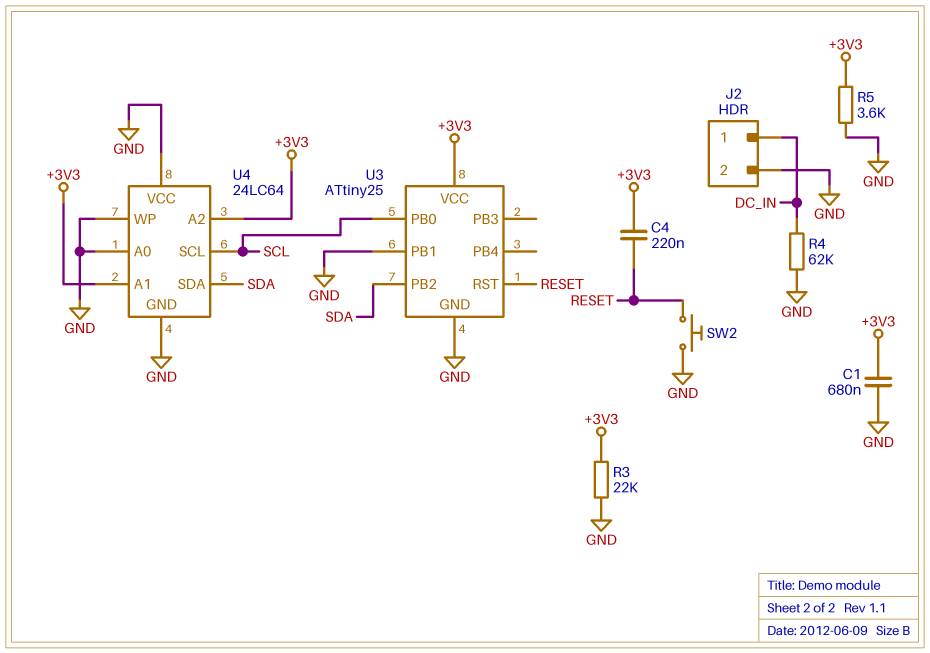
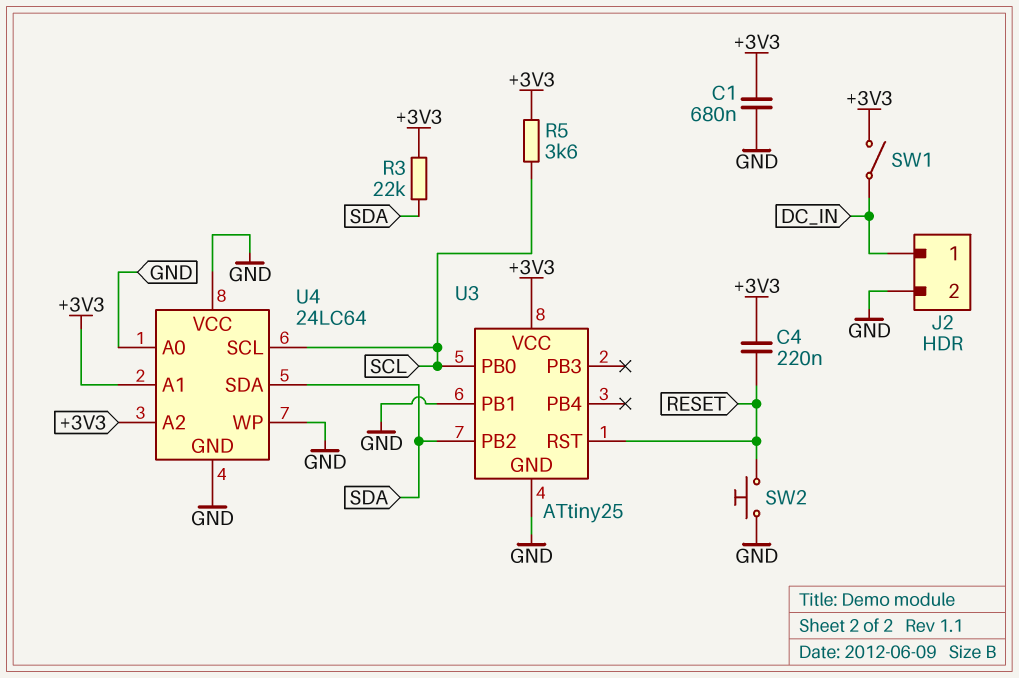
R3: 22k (+3V3, GND) -> 22k (+3V3, SDA)
R4: 62k (DC_IN, GND) -> none
R5: 3.6k (+3V3, GND) -> 3.6k (+3V3, SCL)
SW1: none -> switch (+3V3, DC_IN)

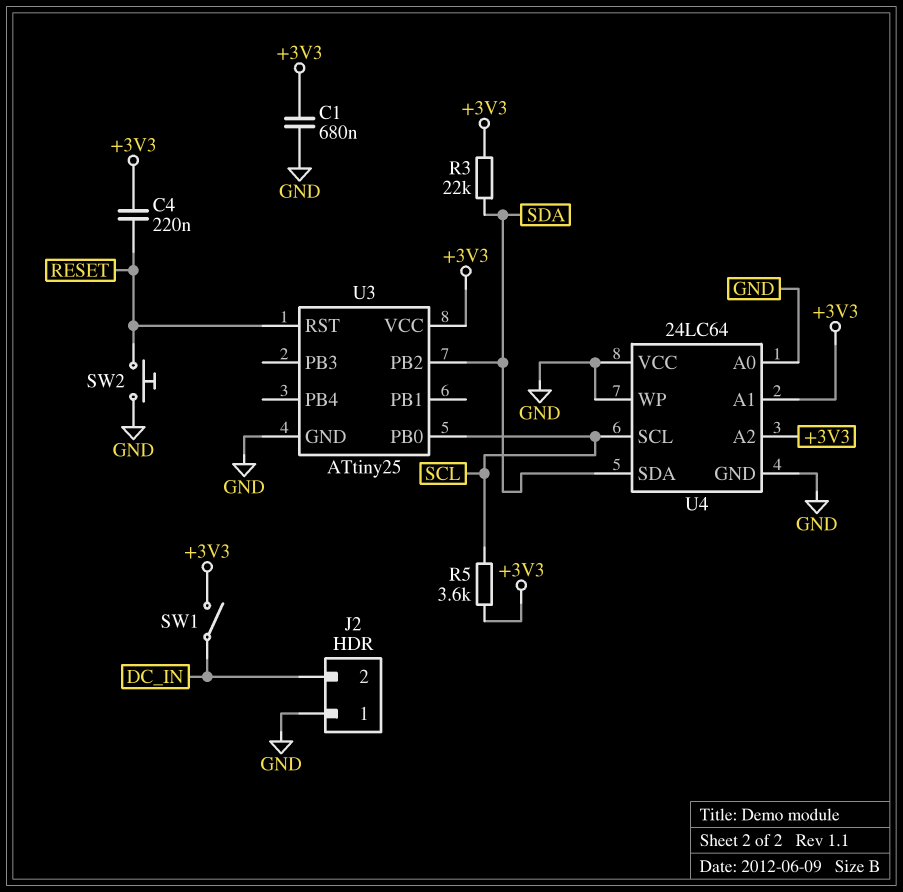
J2 pin 1: DC_IN -> GND
J2 pin 2: GND -> DC_IN
U3 pin PB1: GND -> none

